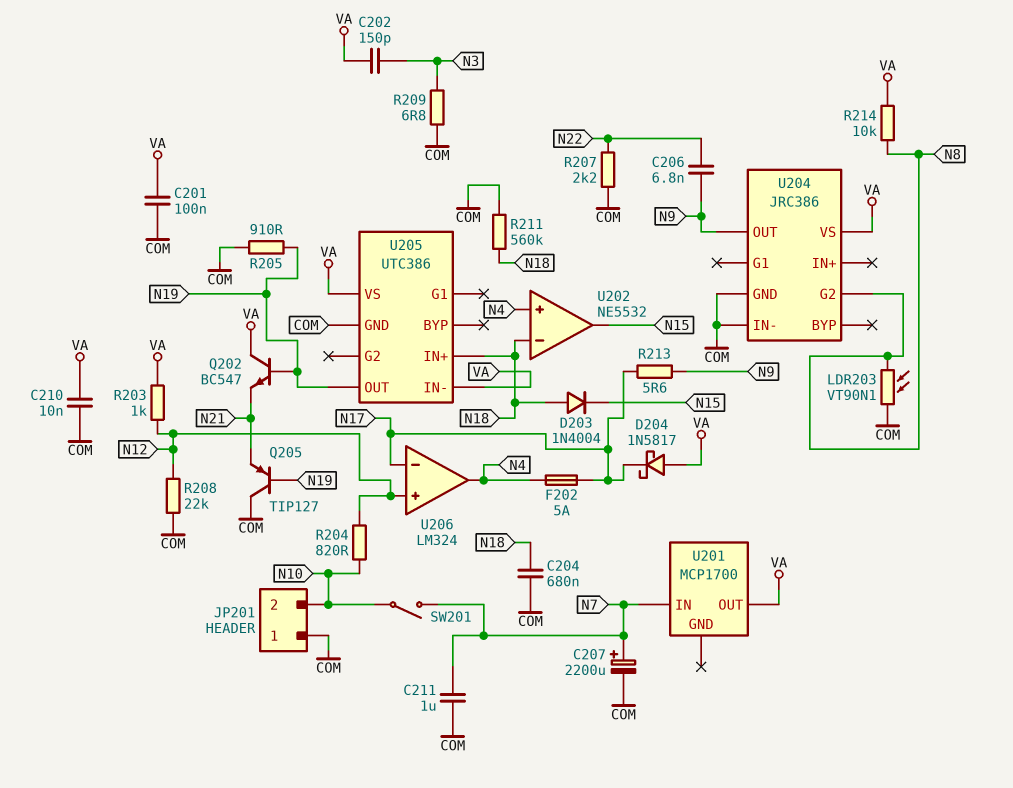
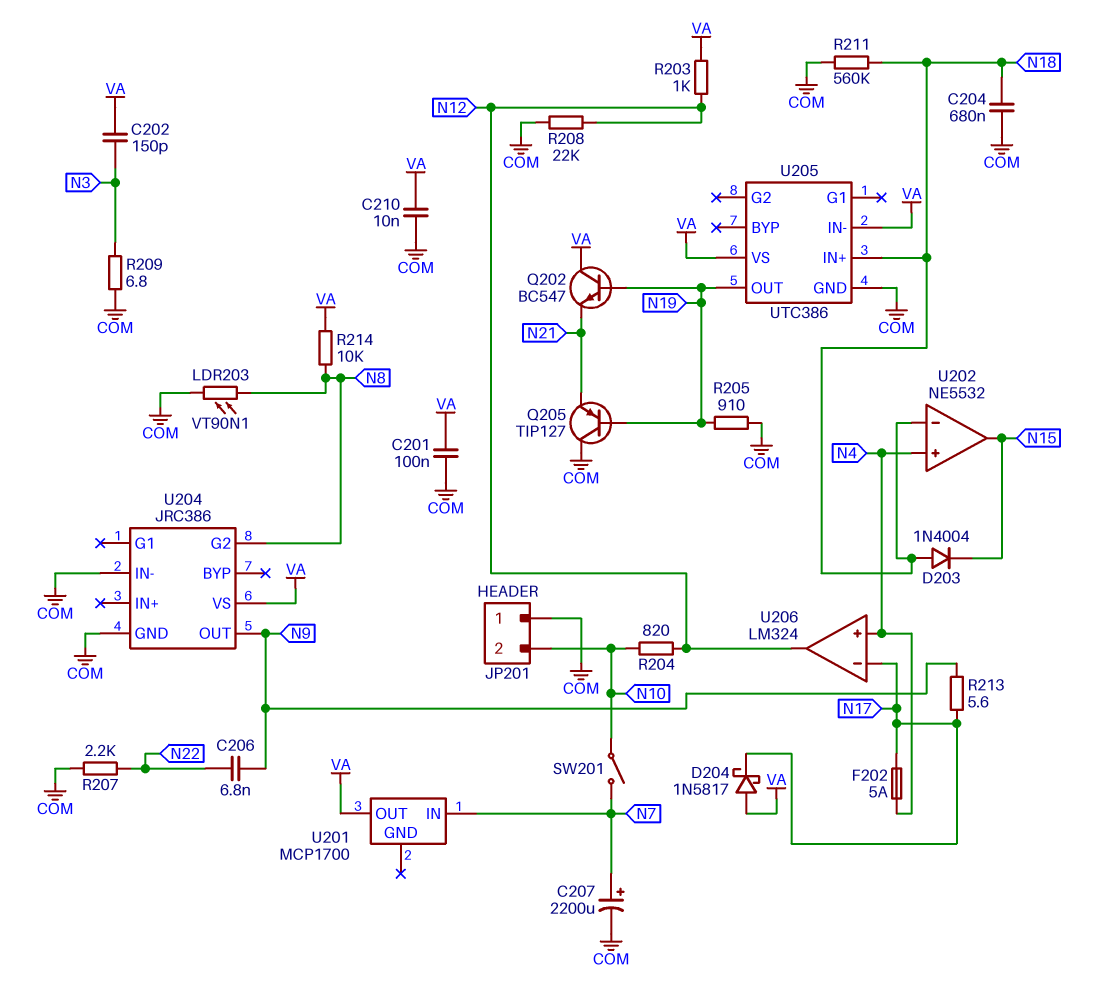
C211: 1uF (COM, N7) -> none
U206 pin in+: N12 -> N4
U206 pin out: N4 -> N12

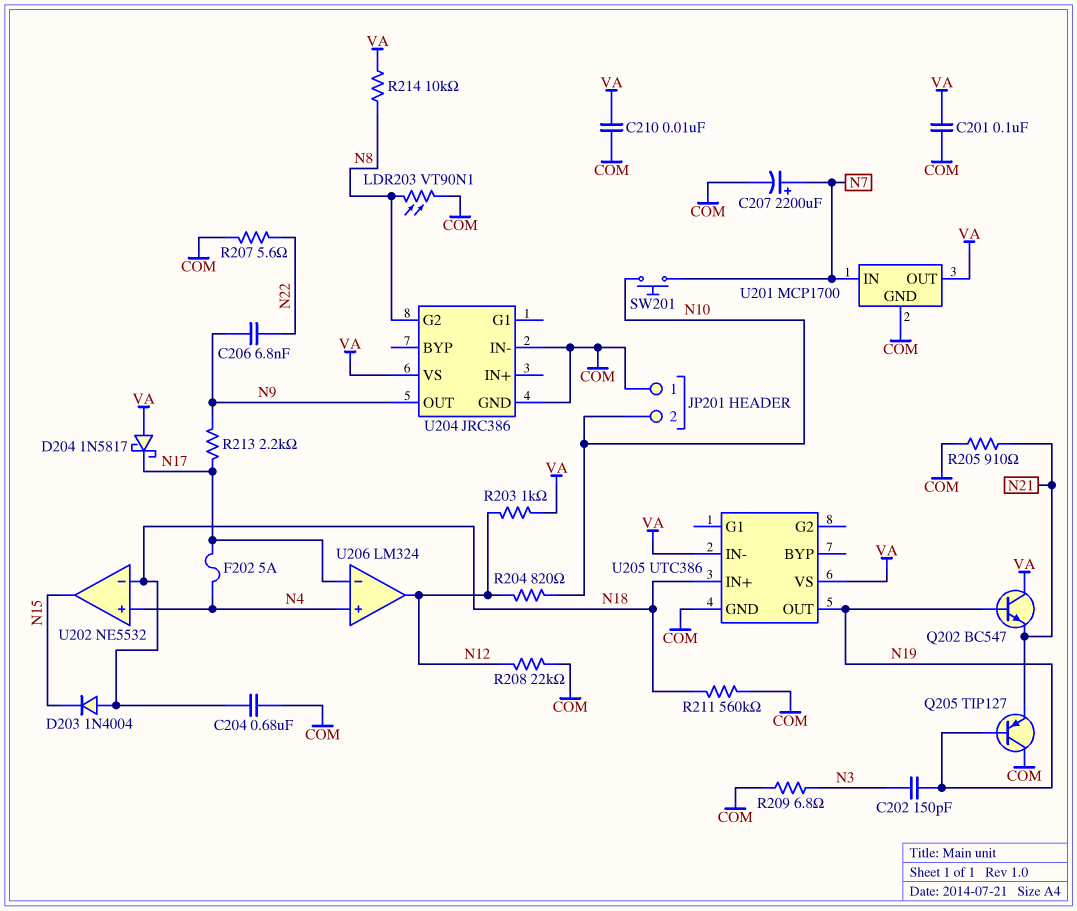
C202: 150pF (N3, VA) -> 150pF (N3, N19)
R205: 910 (COM, N19) -> 910 (COM, N21)
R207: 2.2k (COM, N22) -> 5.6 (COM, N22)
R213: 5.6 (N9, N17) -> 2.2k (N9, N17)
SW201: switch (N7, N10) -> button (N7, N10)
U201 pin GND: none -> COM

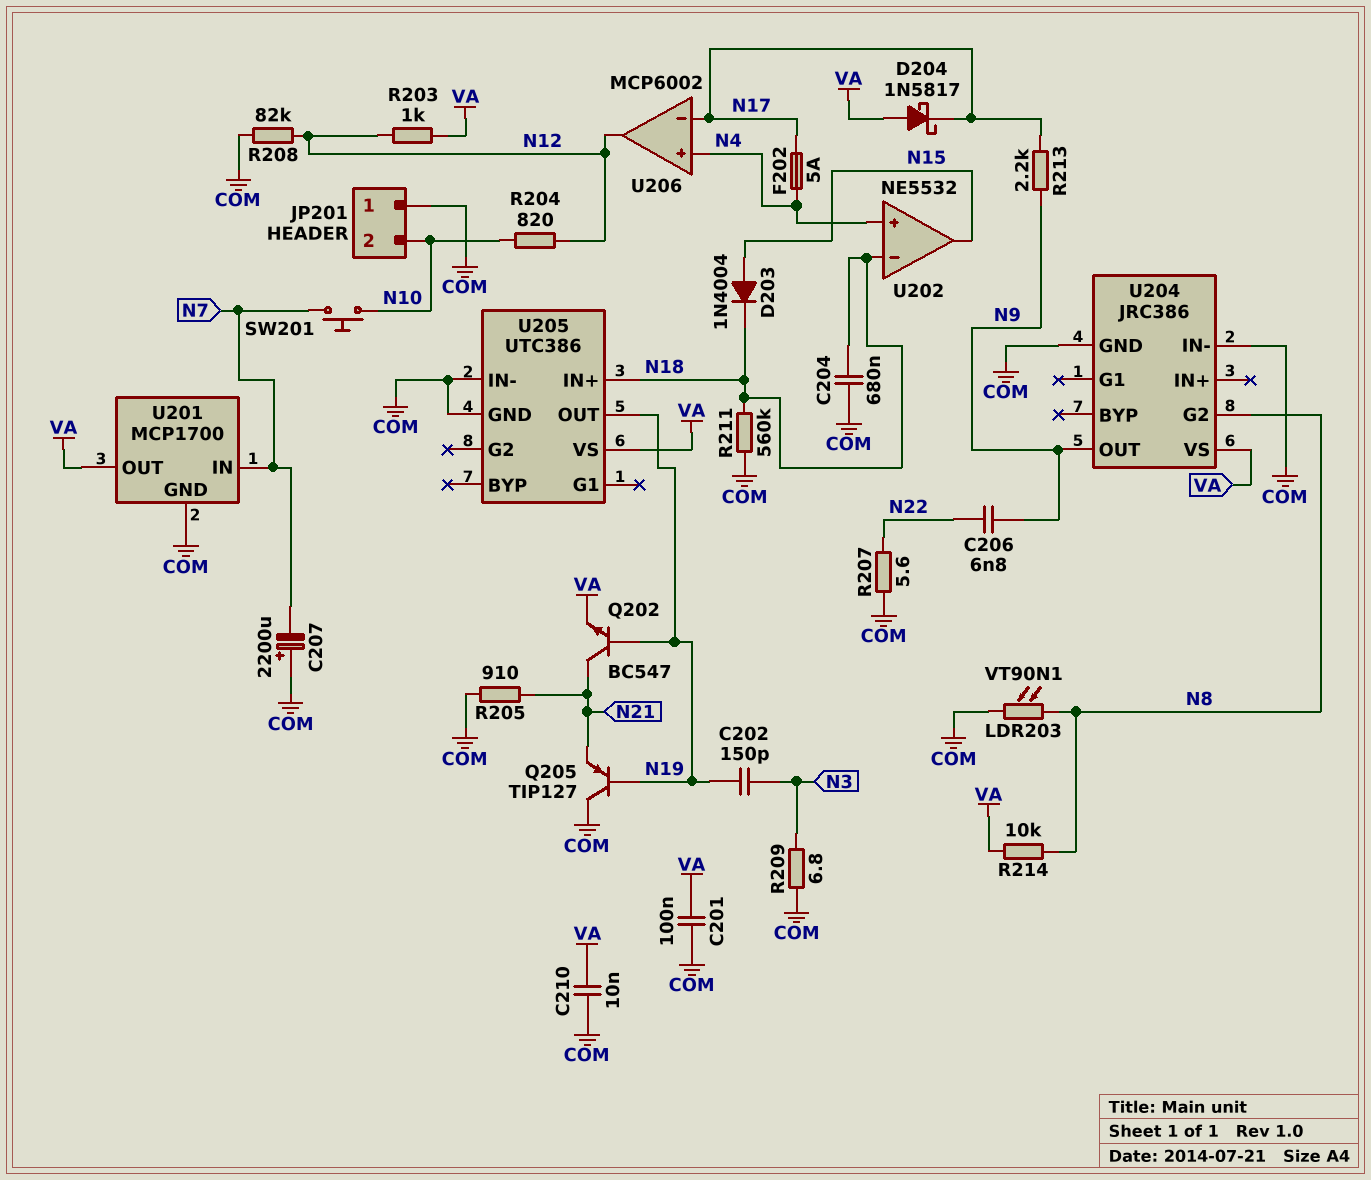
C207: 2200uF (plus N7, minus COM) -> 2200uF (plus COM, minus N7)
D203: diode 1N4004 (A N18, K N15) -> diode 1N4004 (A N15, K N18)
Q202: NPN BC547 (B N19, C VA, E N21) -> NPN BC547 (B N19, C N21, E VA)
R208: 22k (COM, N12) -> 82k (COM, N12)
U205 pin IN-: VA -> COM
U206: LM324 -> MCP6002

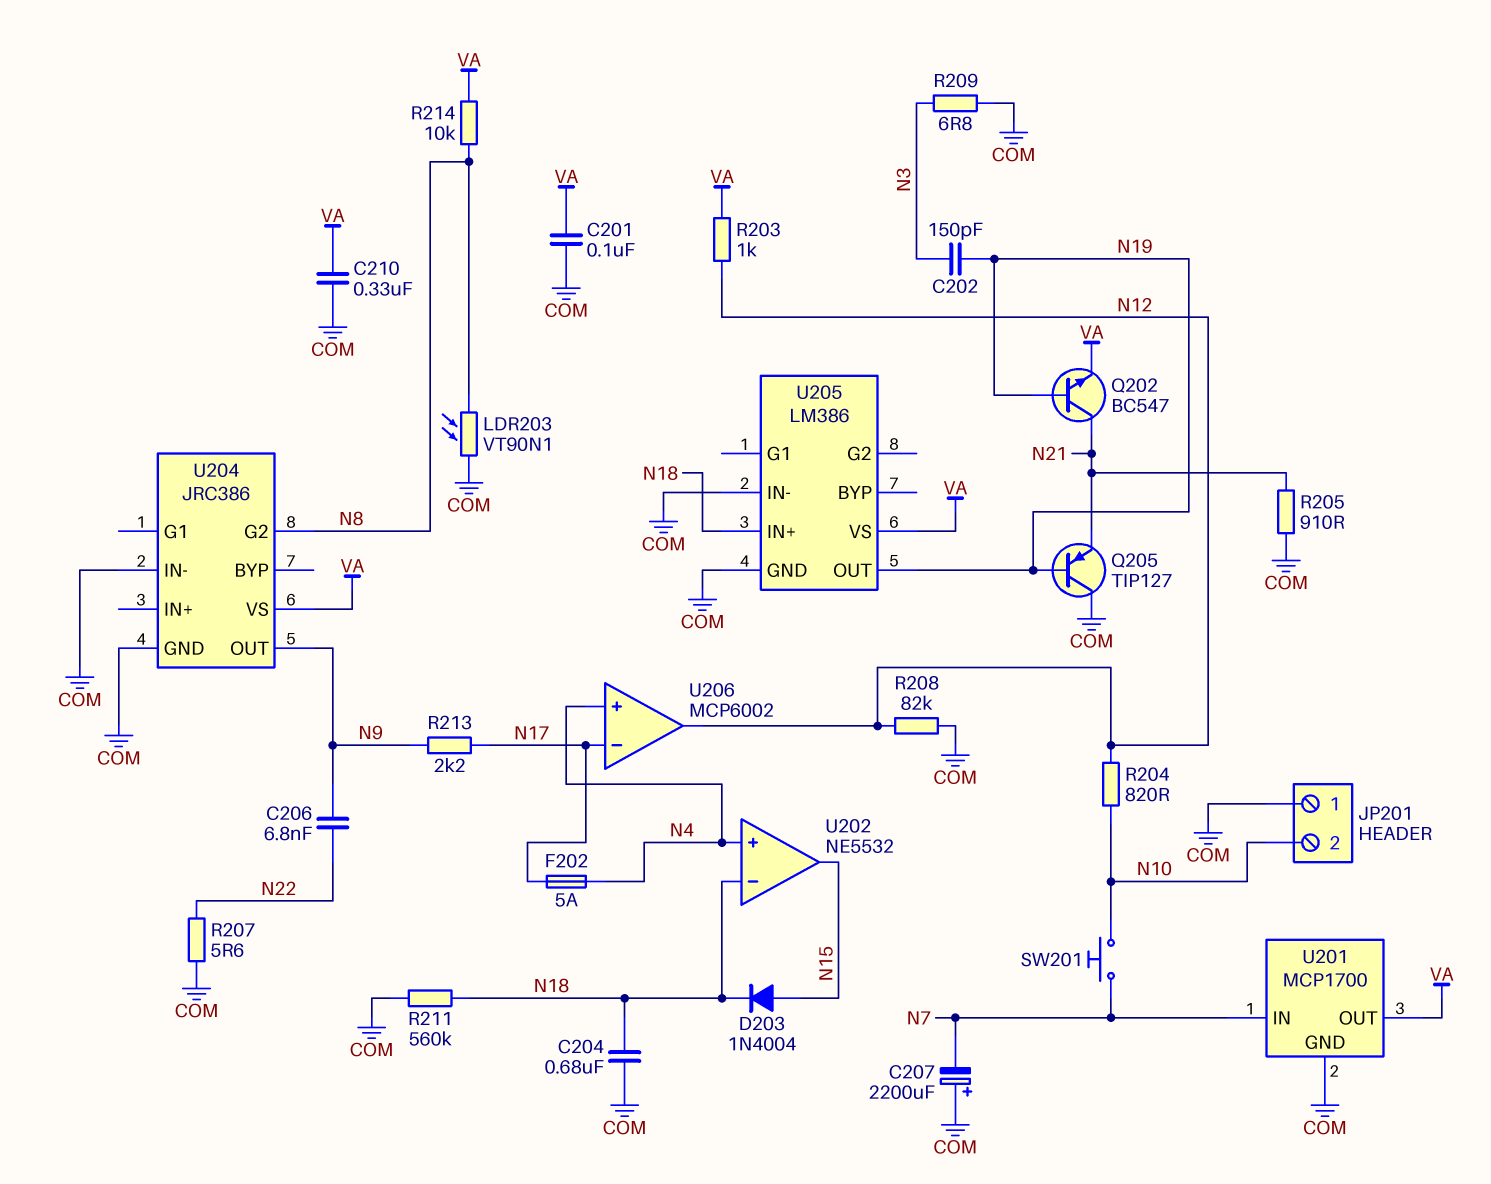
C210: 10nF (COM, VA) -> 330nF (COM, VA)
D204: schottky 1N5817 (A VA, K N17) -> none
U205: UTC386 -> LM386

